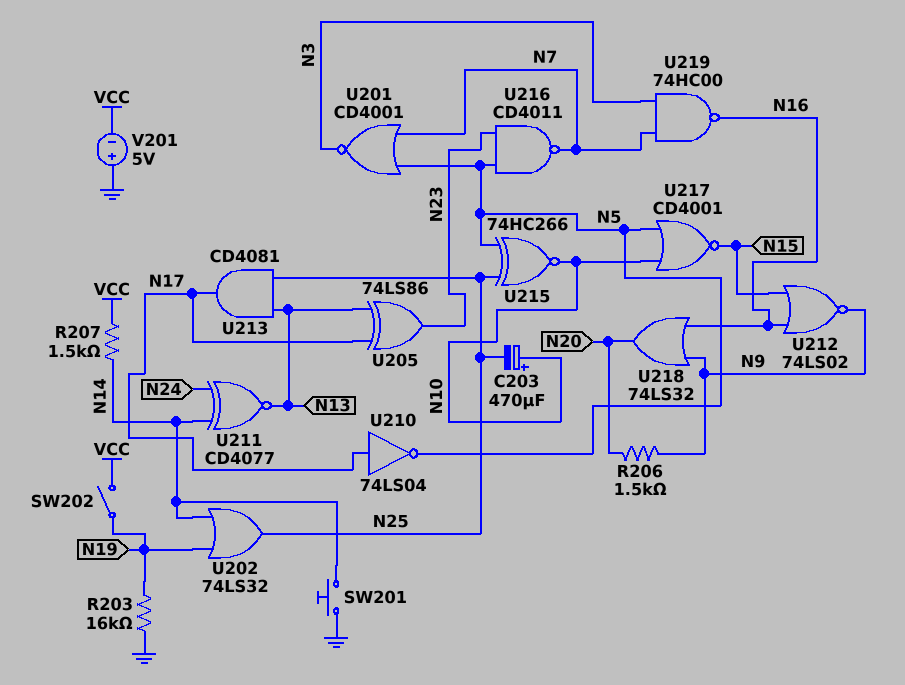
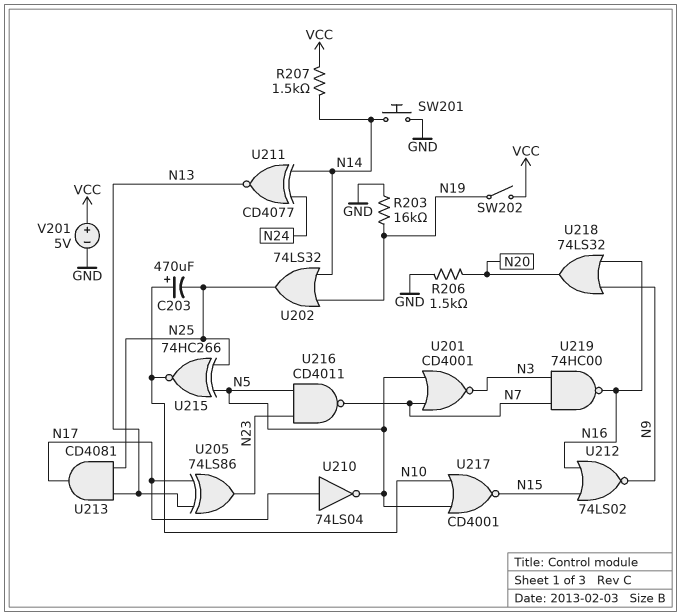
R206: 1.5k (N9, N20) -> 1.5k (GND, N20)
V201: 5V (plus GND, minus VCC) -> 5V (plus VCC, minus GND)

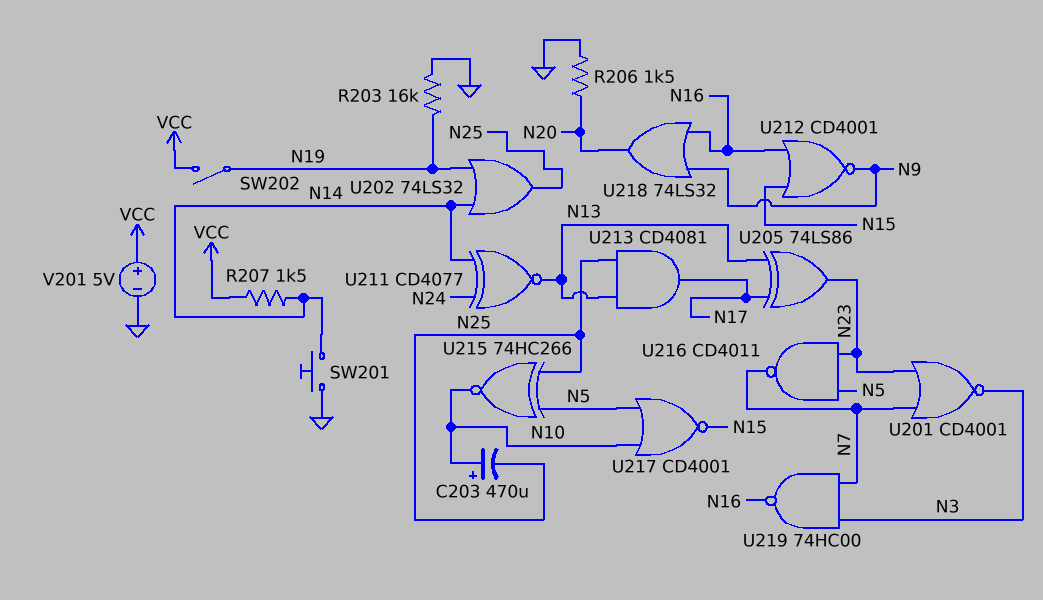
U201: NOR CD4001 (in N5, in N7, out N3) -> NOR CD4001 (in N7, in N23, out N3)
U210: NOT 74LS04 (in N17, out N5) -> none
U212: NOR 74LS02 (in N15, in N16, out N9) -> NOR CD4001 (in N15, in N16, out N9)

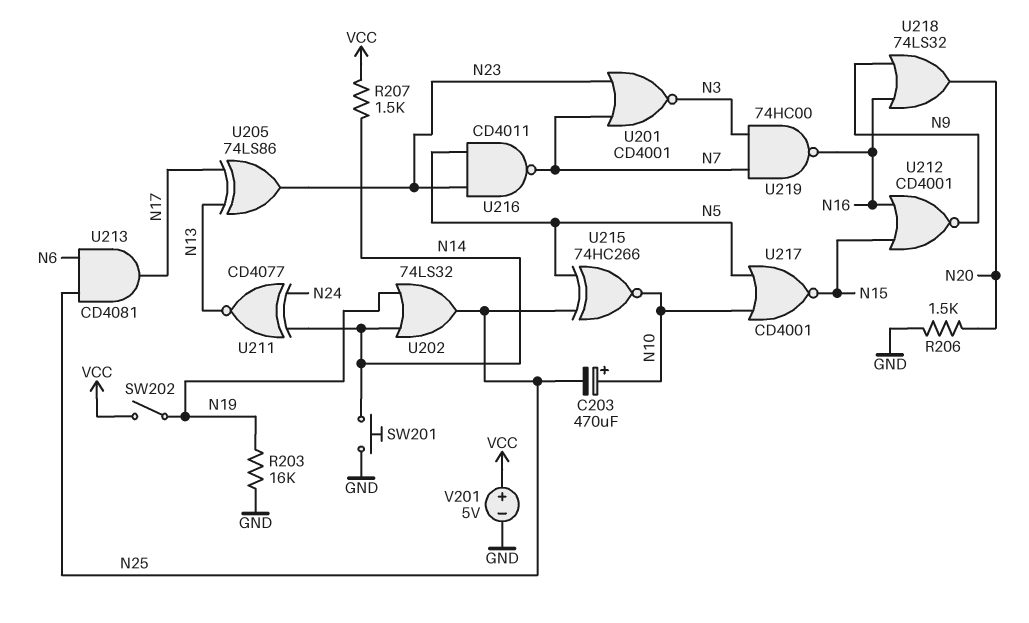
U213: AND CD4081 (in N13, in N25, out N17) -> AND CD4081 (in N6, in N25, out N17)

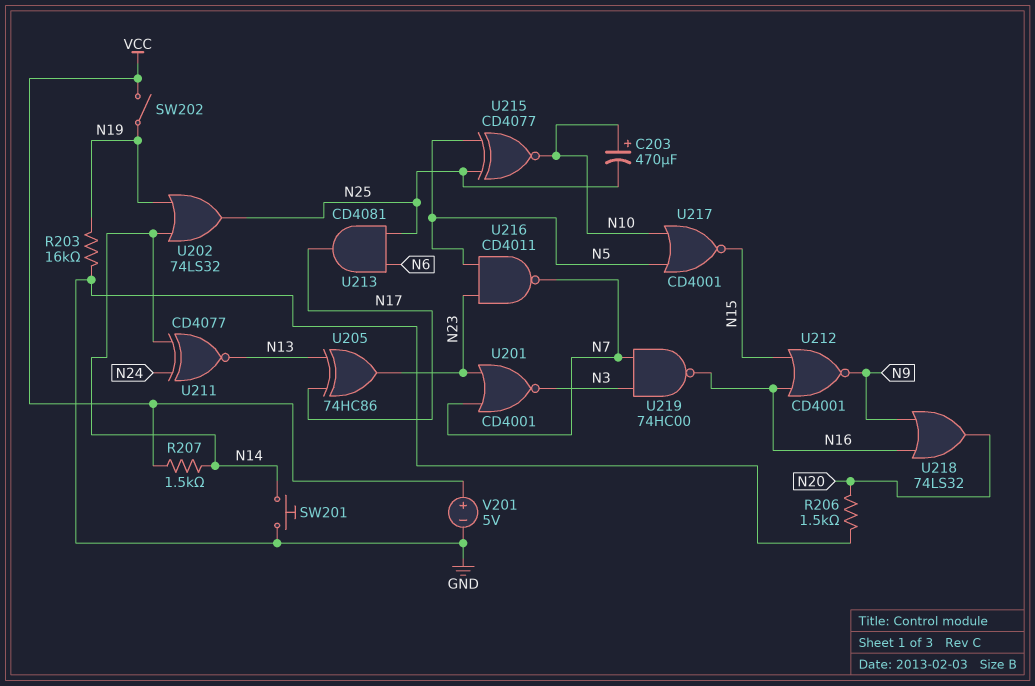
U205: XOR 74LS86 (in N13, in N17, out N23) -> XOR 74HC86 (in N13, in N17, out N23)
U215: XNOR 74HC266 (in N5, in N25, out N10) -> XNOR CD4077 (in N5, in N25, out N10)

